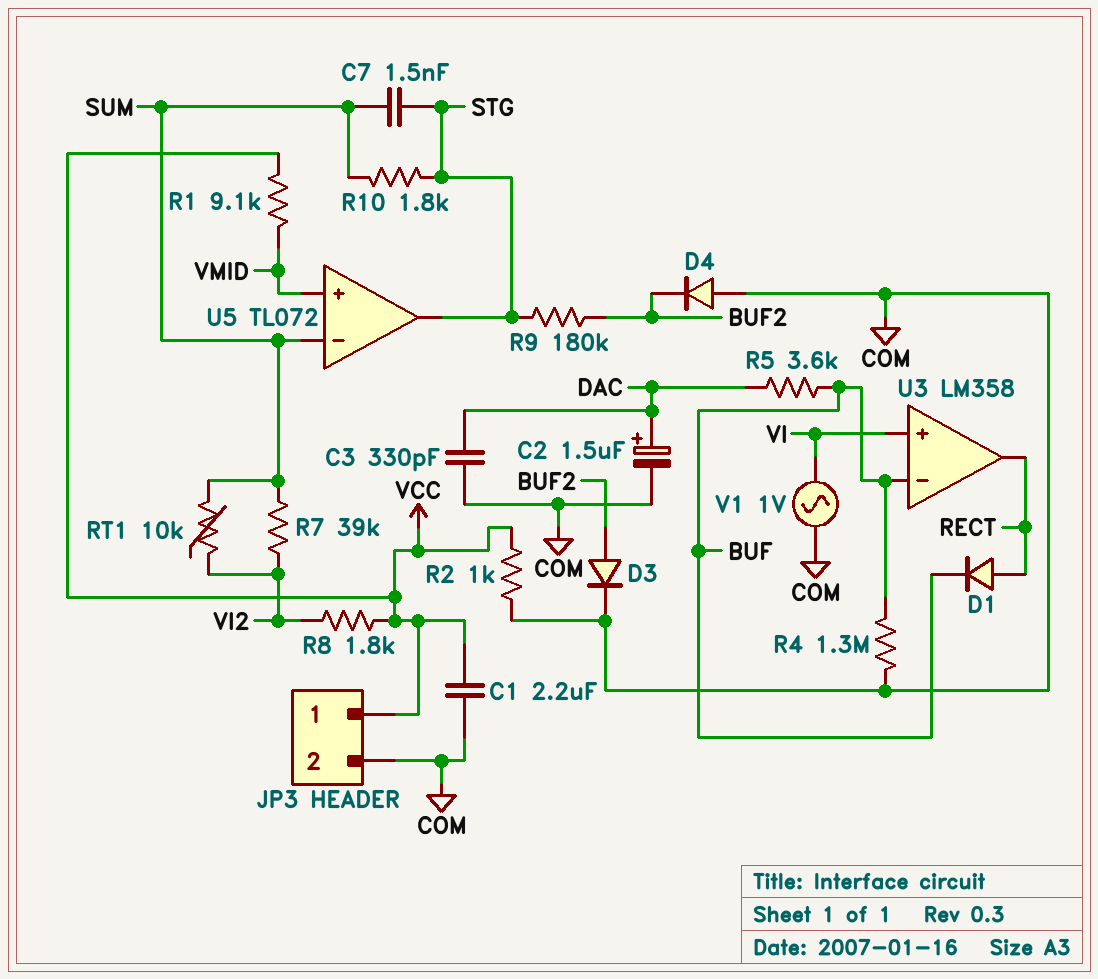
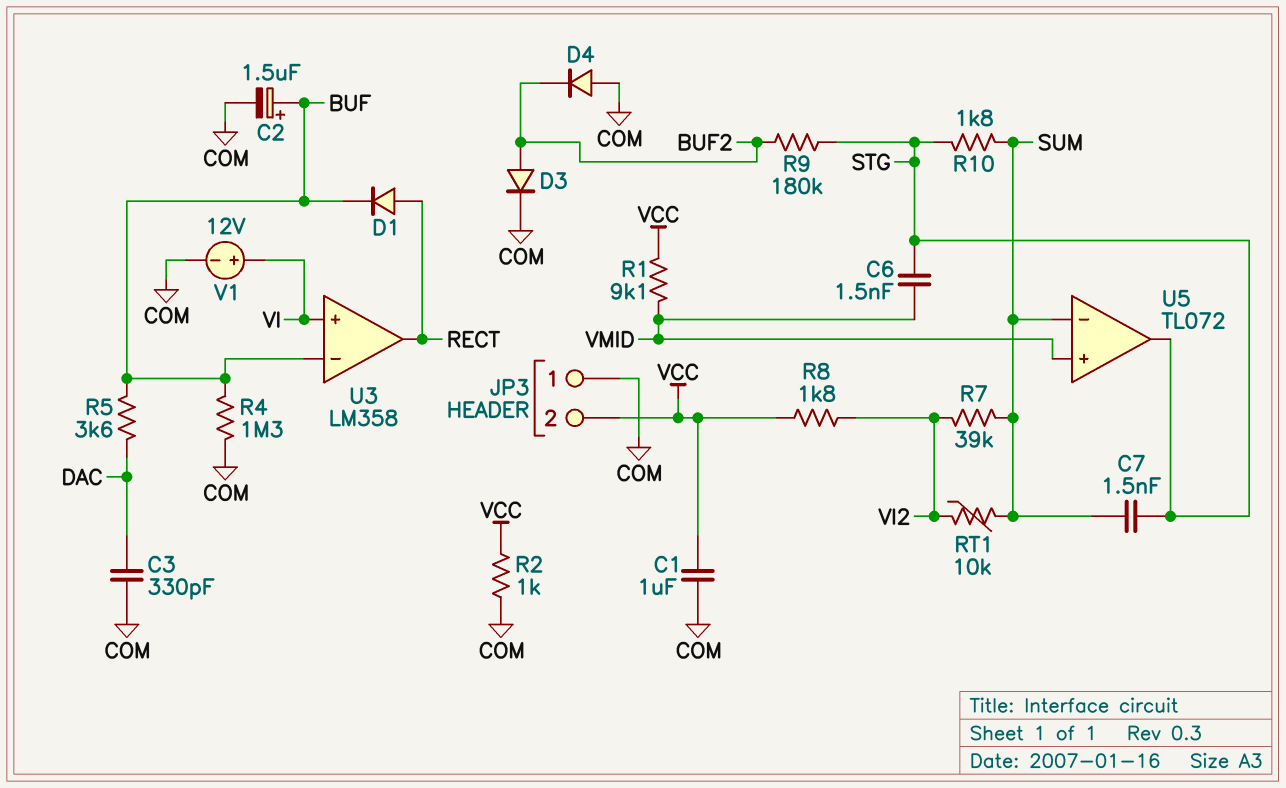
C1: 2.2uF (COM, VCC) -> 1uF (COM, VCC)
C2: 1.5uF (plus DAC, minus COM) -> 1.5uF (plus BUF, minus COM)
C6: none -> 1.5nF (STG, VMID)
JP3 pin 1: VCC -> COM
JP3 pin 2: COM -> VCC
V1: AC 1V (COM, VI) -> 12V (plus VI, minus COM)

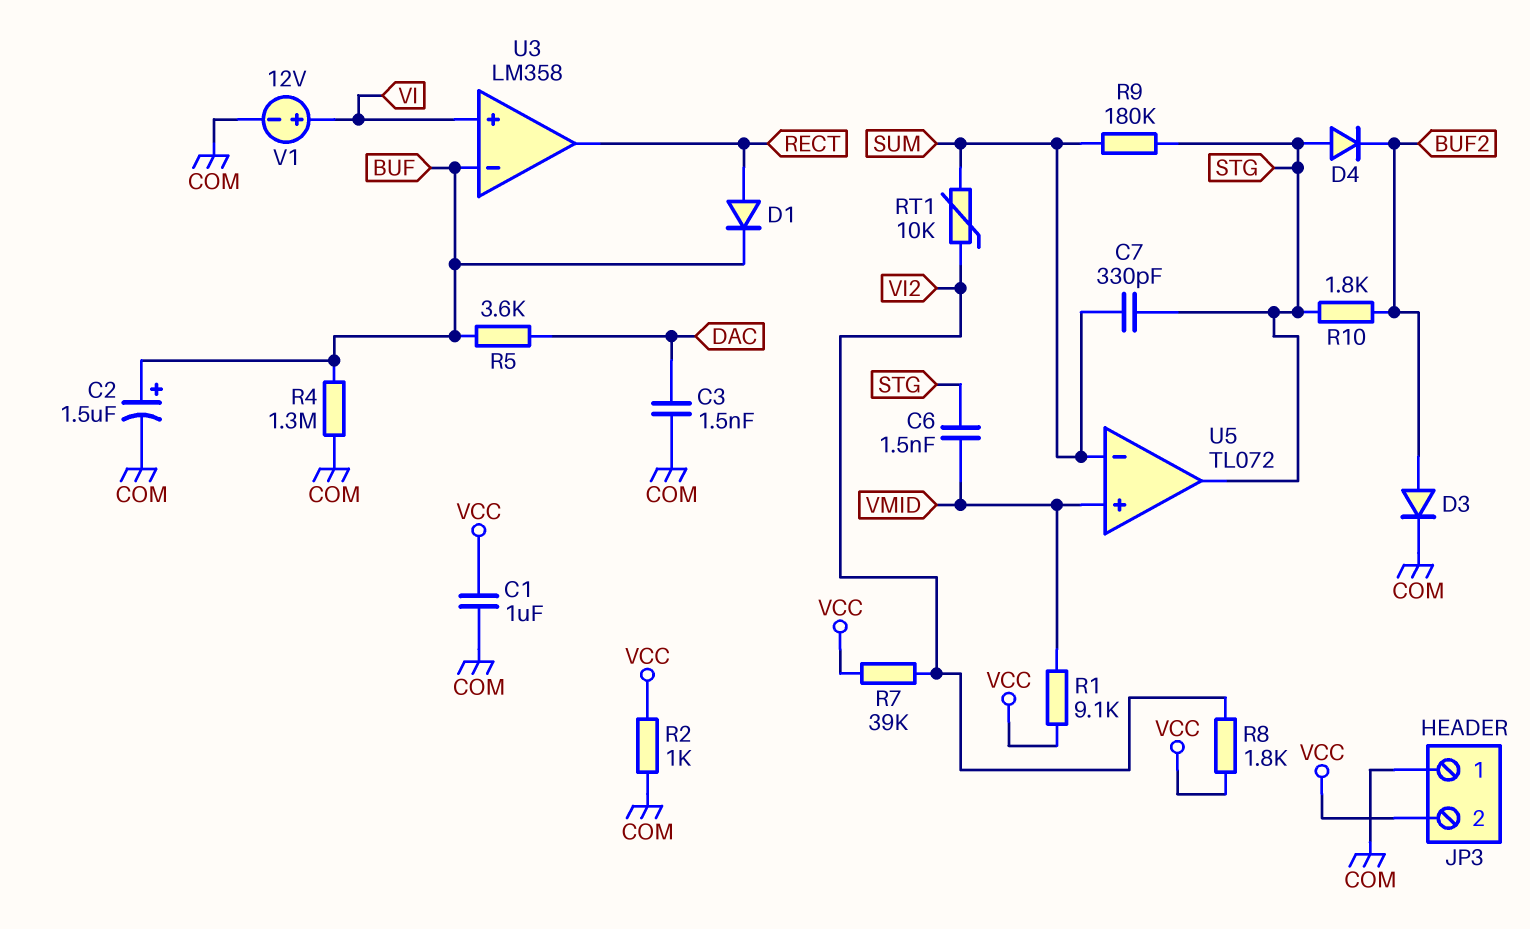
C3: 330pF (COM, DAC) -> 1.5nF (COM, DAC)
C7: 1.5nF (STG, SUM) -> 330pF (STG, SUM)
D4: diode (A COM, K BUF2) -> diode (A STG, K BUF2)
R7: 39k (SUM, VI2) -> 39k (VCC, VI2)
R9: 180k (BUF2, STG) -> 180k (STG, SUM)
R10: 1.8k (STG, SUM) -> 1.8k (BUF2, STG)

